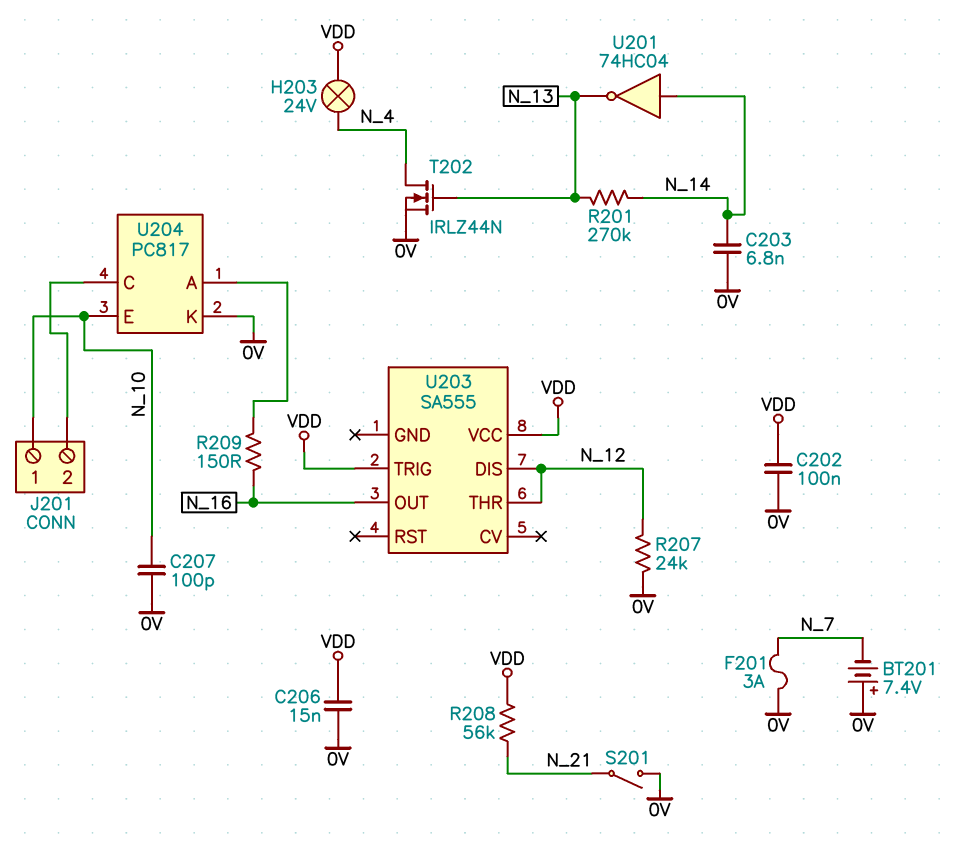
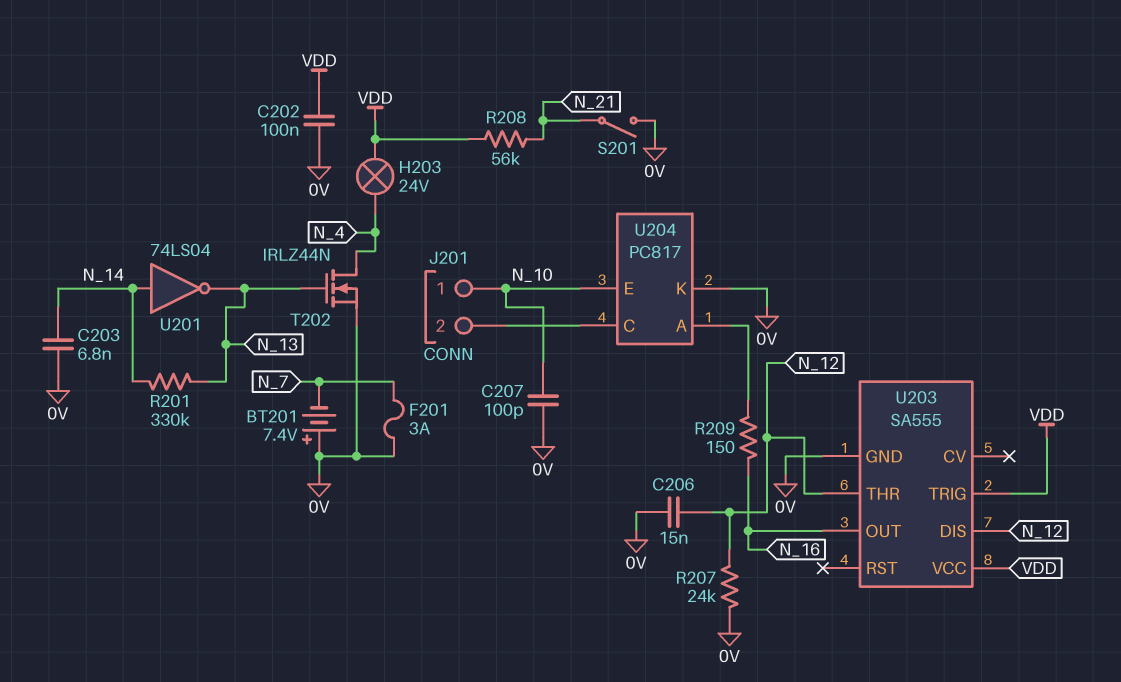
C206: 15nF (0V, VDD) -> 15nF (0V, N_12)
R201: 270k (N_13, N_14) -> 330k (N_13, N_14)
U201: NOT 74HC04 (in N_14, out N_13) -> NOT 74LS04 (in N_14, out N_13)
U203 pin GND: none -> 0V

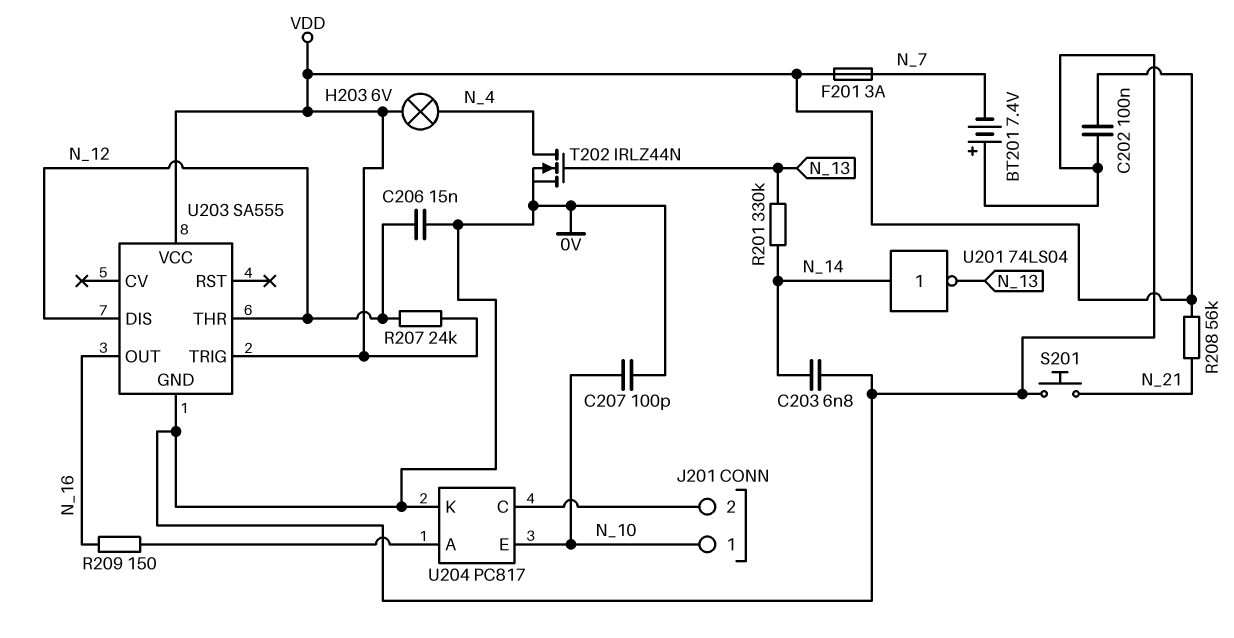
F201: 3A (0V, N_7) -> 3A (N_7, VDD)
H203: lamp 24V (N_4, VDD) -> lamp 6V (N_4, VDD)
R207: 24k (0V, N_12) -> 24k (N_12, VDD)
S201: switch (0V, N_21) -> button (0V, N_21)

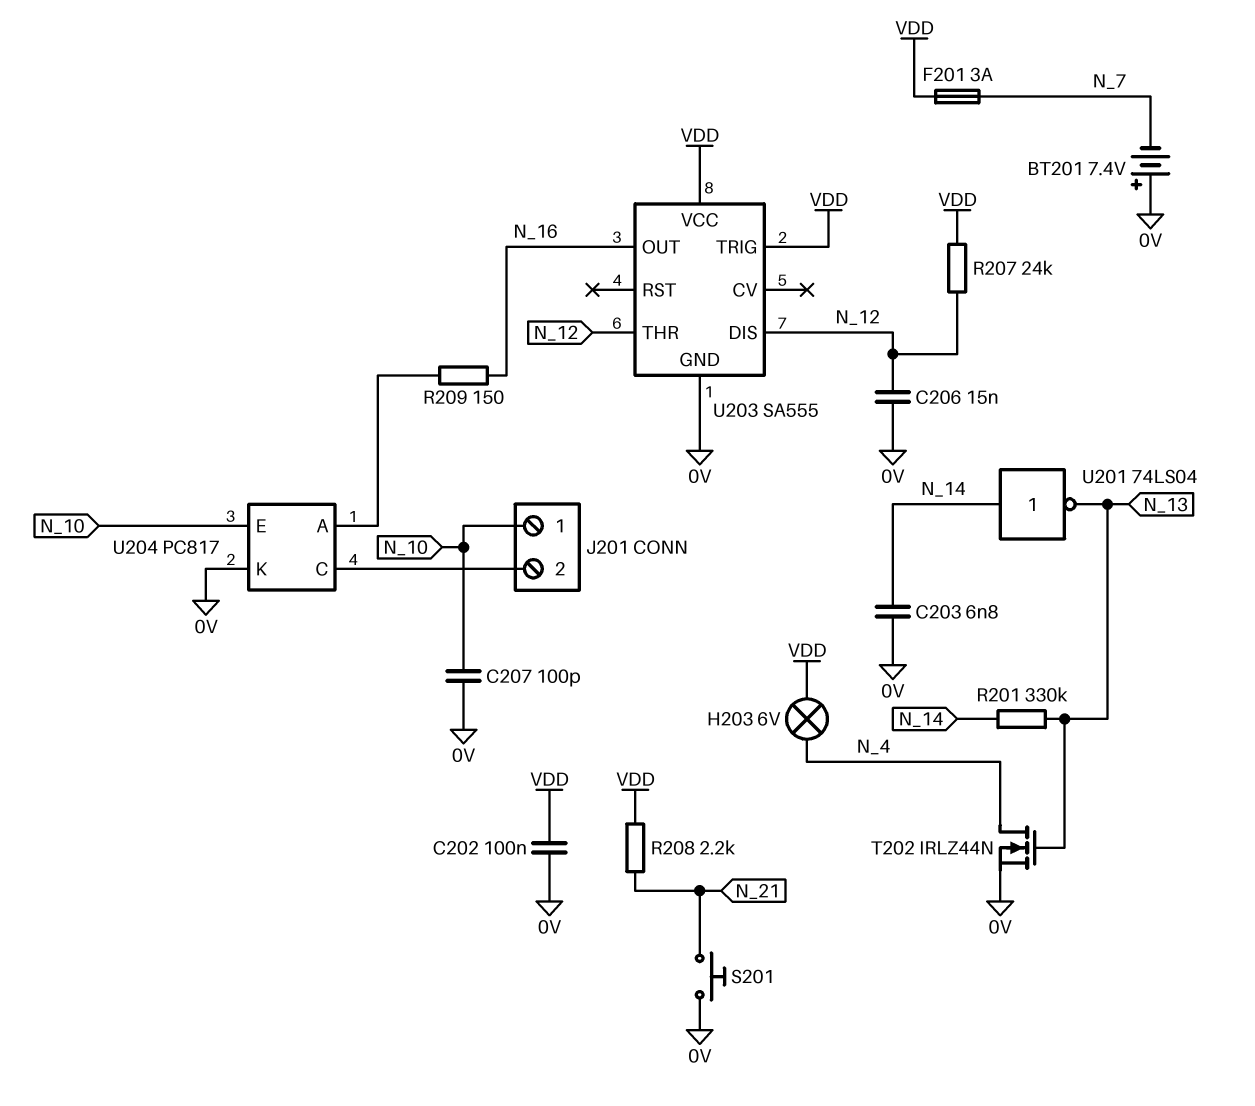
R208: 56k (N_21, VDD) -> 2.2k (N_21, VDD)

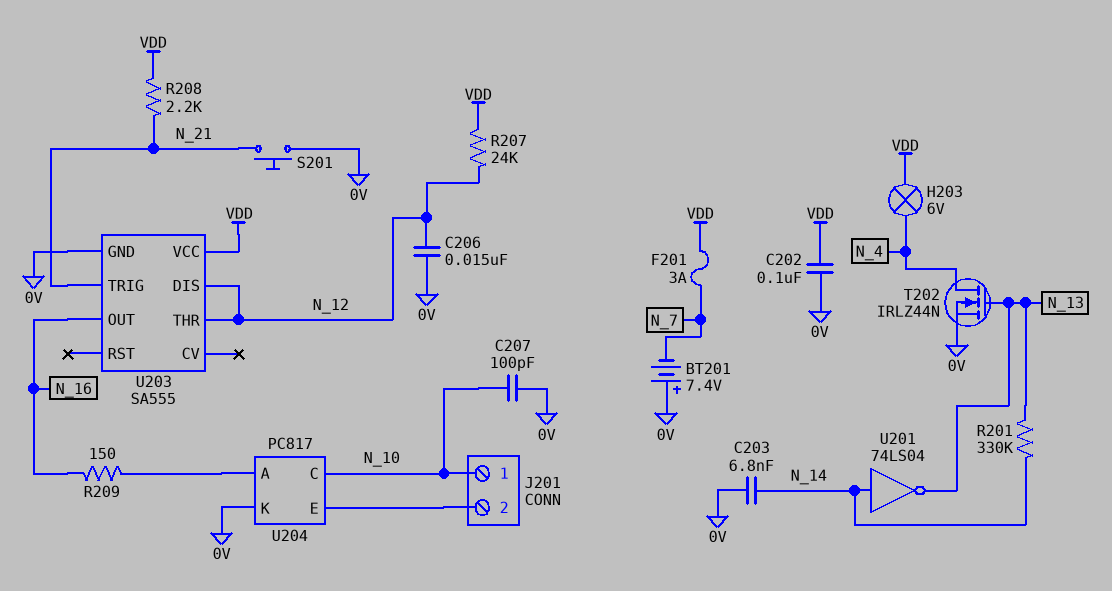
U203 pin TRIG: VDD -> N_21
U204 pin C: J201/2 -> N_10
U204 pin E: N_10 -> J201/2

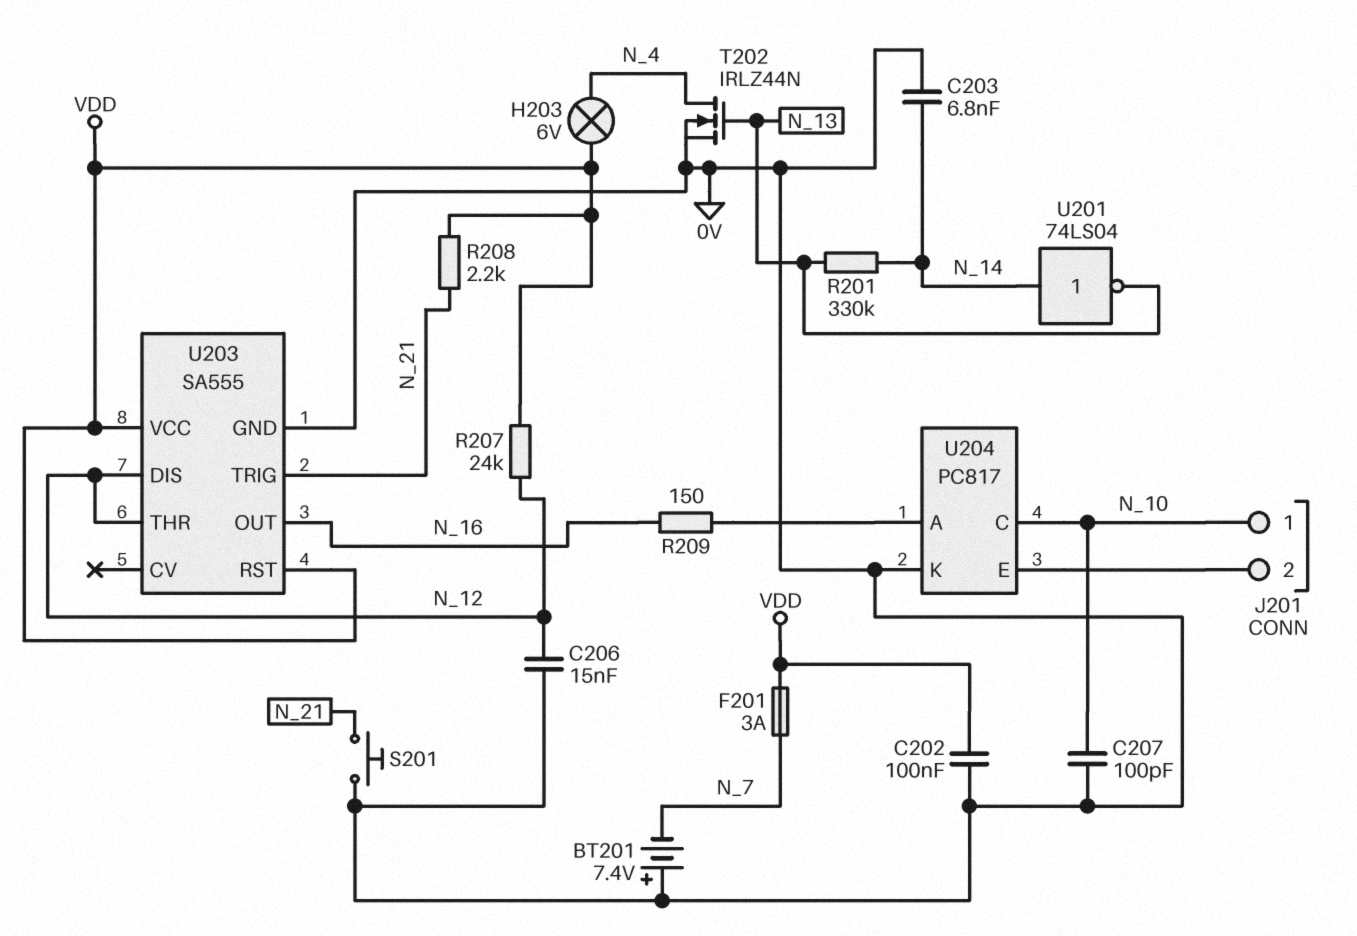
U203 pin RST: none -> VDD

